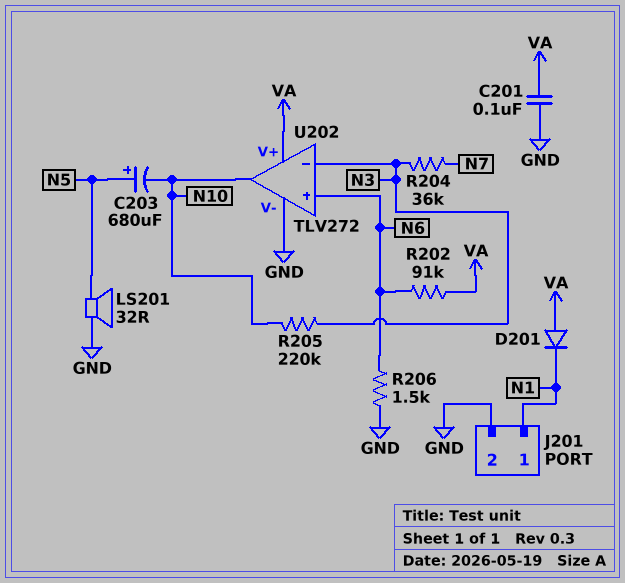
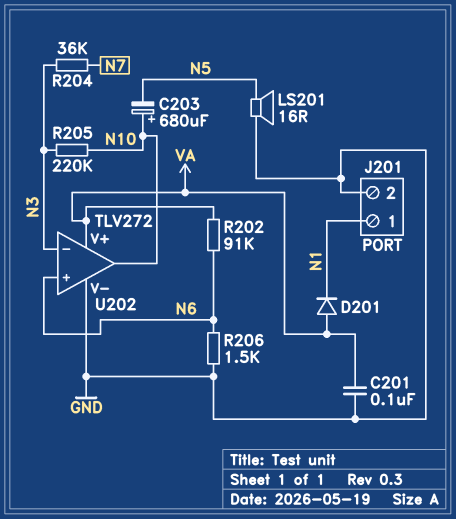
C203: 680uF (plus N5, minus N10) -> 680uF (plus N10, minus N5)
LS201: speaker 32R (GND, N5) -> speaker 16R (GND, N5)

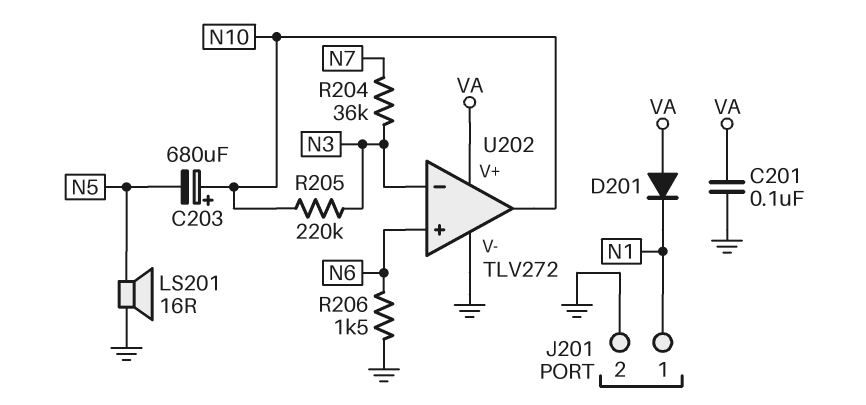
R202: 91k (N6, VA) -> none

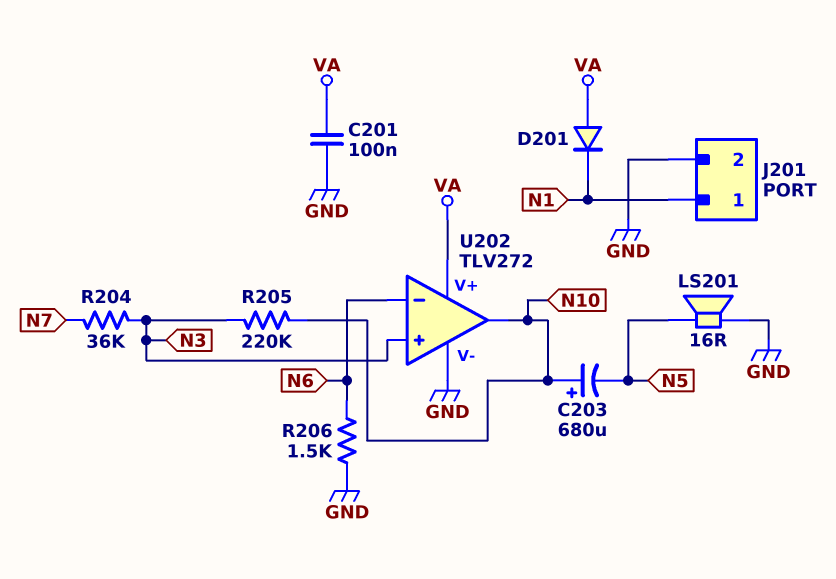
U202 pin in+: N6 -> N3
U202 pin in-: N3 -> N6

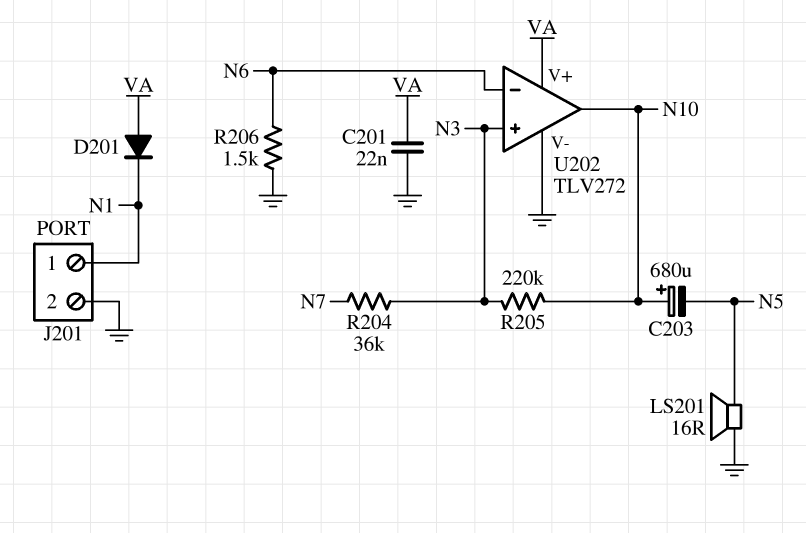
C201: 100nF (GND, VA) -> 22nF (GND, VA)

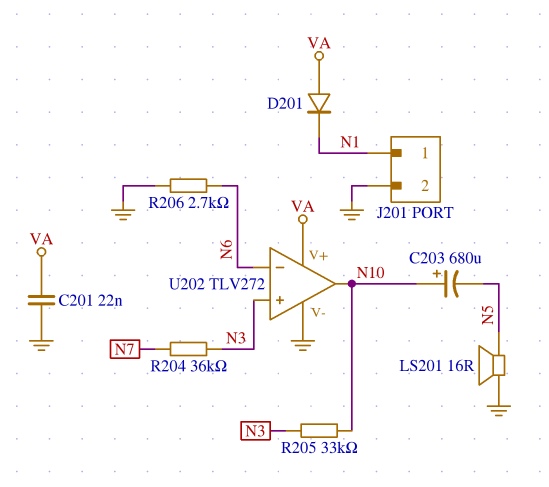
R205: 220k (N3, N10) -> 33k (N3, N10)
R206: 1.5k (GND, N6) -> 2.7k (GND, N6)

